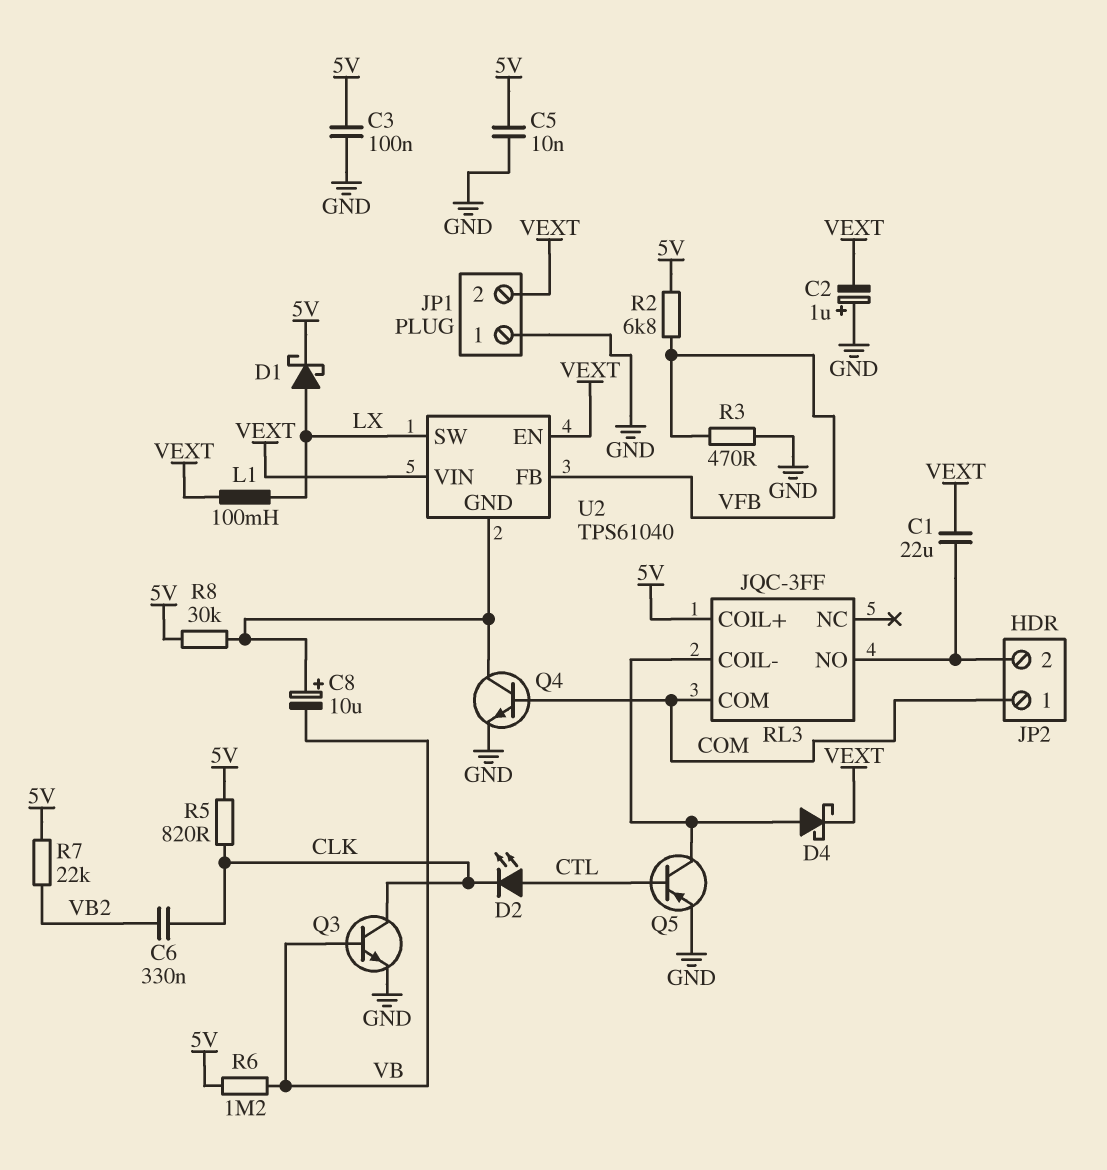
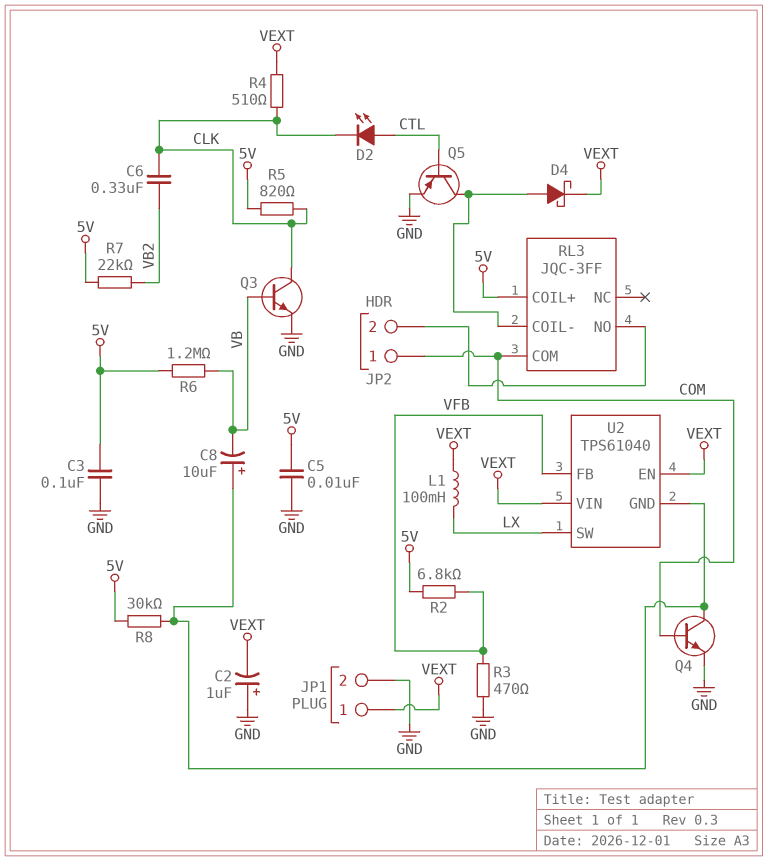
C1: 22uF (JP2/2, VEXT) -> none
D1: schottky (A LX, K 5V) -> none
JP1 pin 1: GND -> VEXT
JP1 pin 2: VEXT -> GND
R4: none -> 510 (CLK, VEXT)

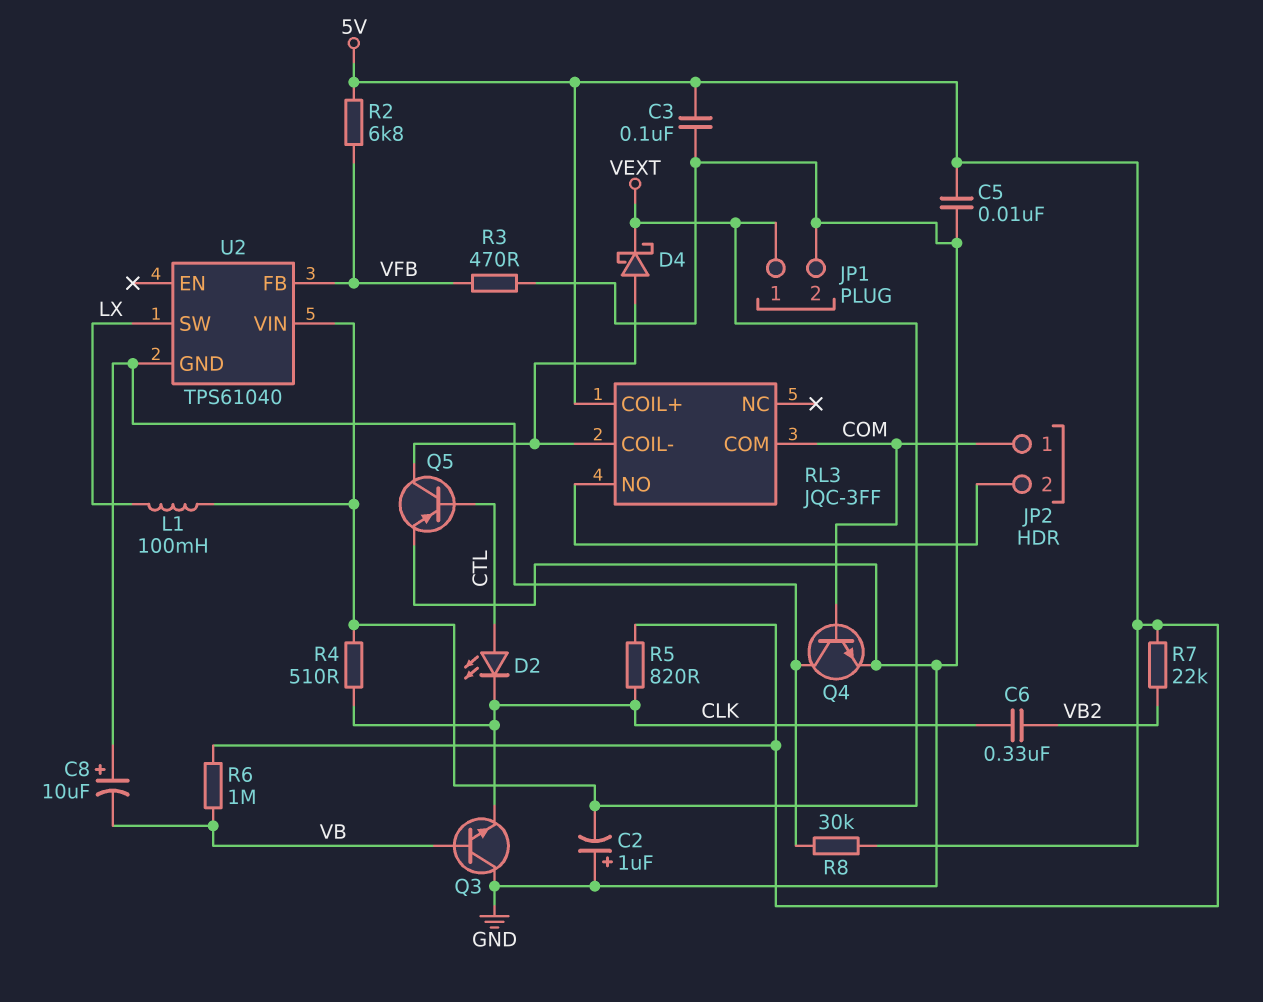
Q3: NPN (B VB, C CLK, E GND) -> NPN (B VB, C GND, E CLK)
R6: 1.2M (5V, VB) -> 1M (5V, VB)
U2 pin EN: VEXT -> none

